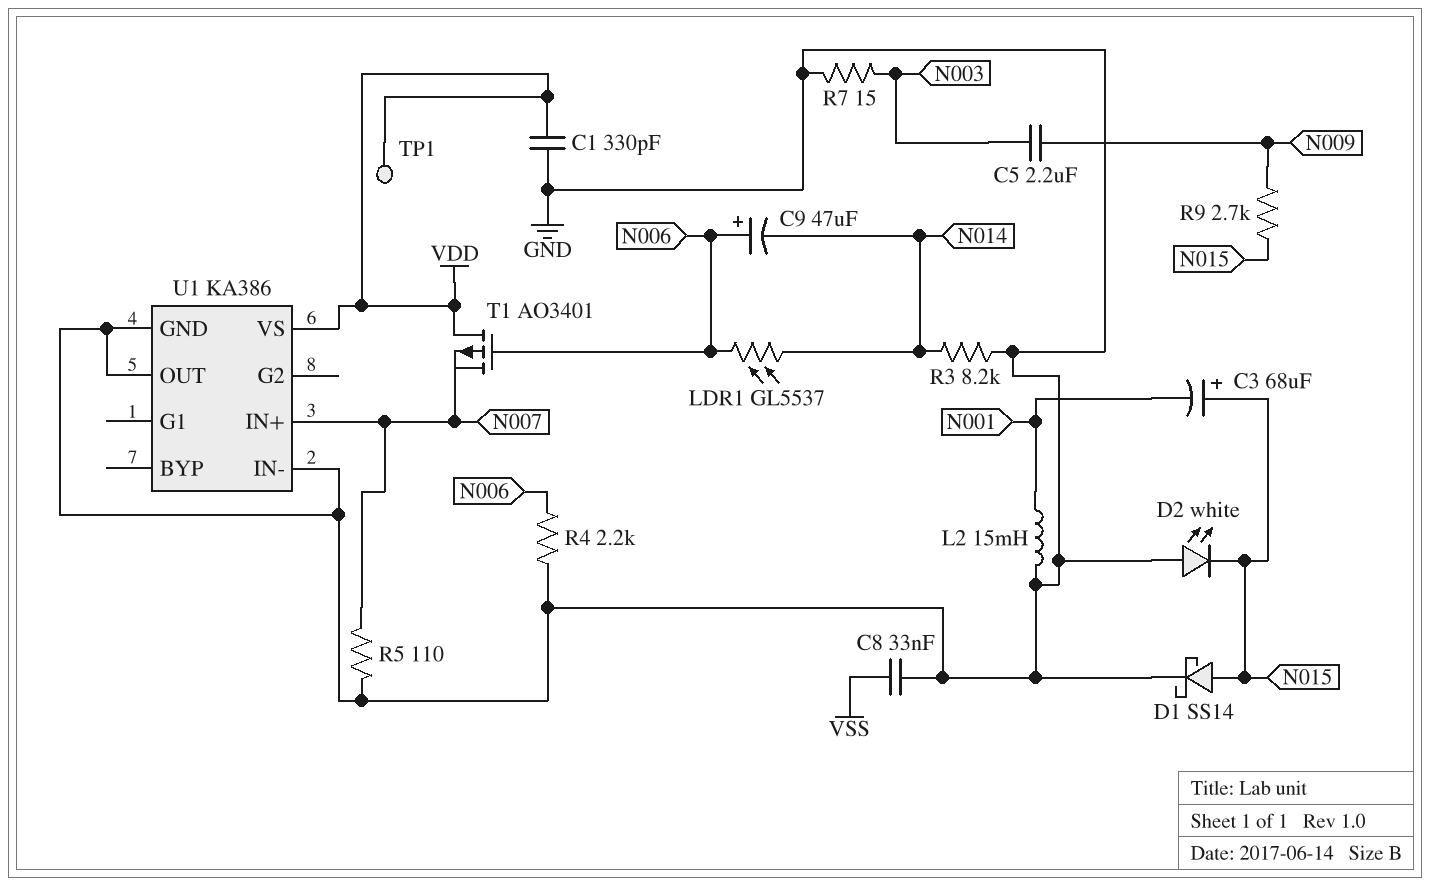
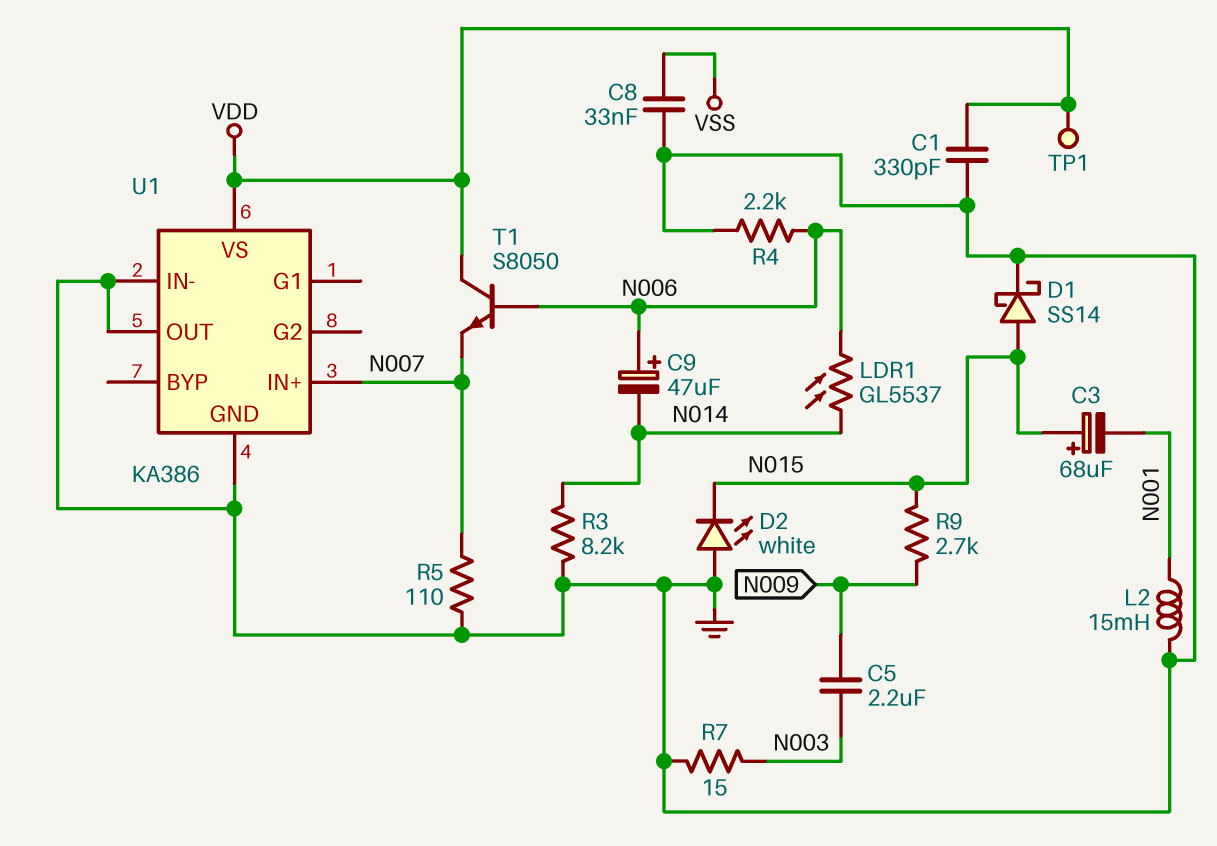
T1: PMOS AO3401 (G N006, D VDD, S N007) -> NPN S8050 (B N006, C VDD, E N007)

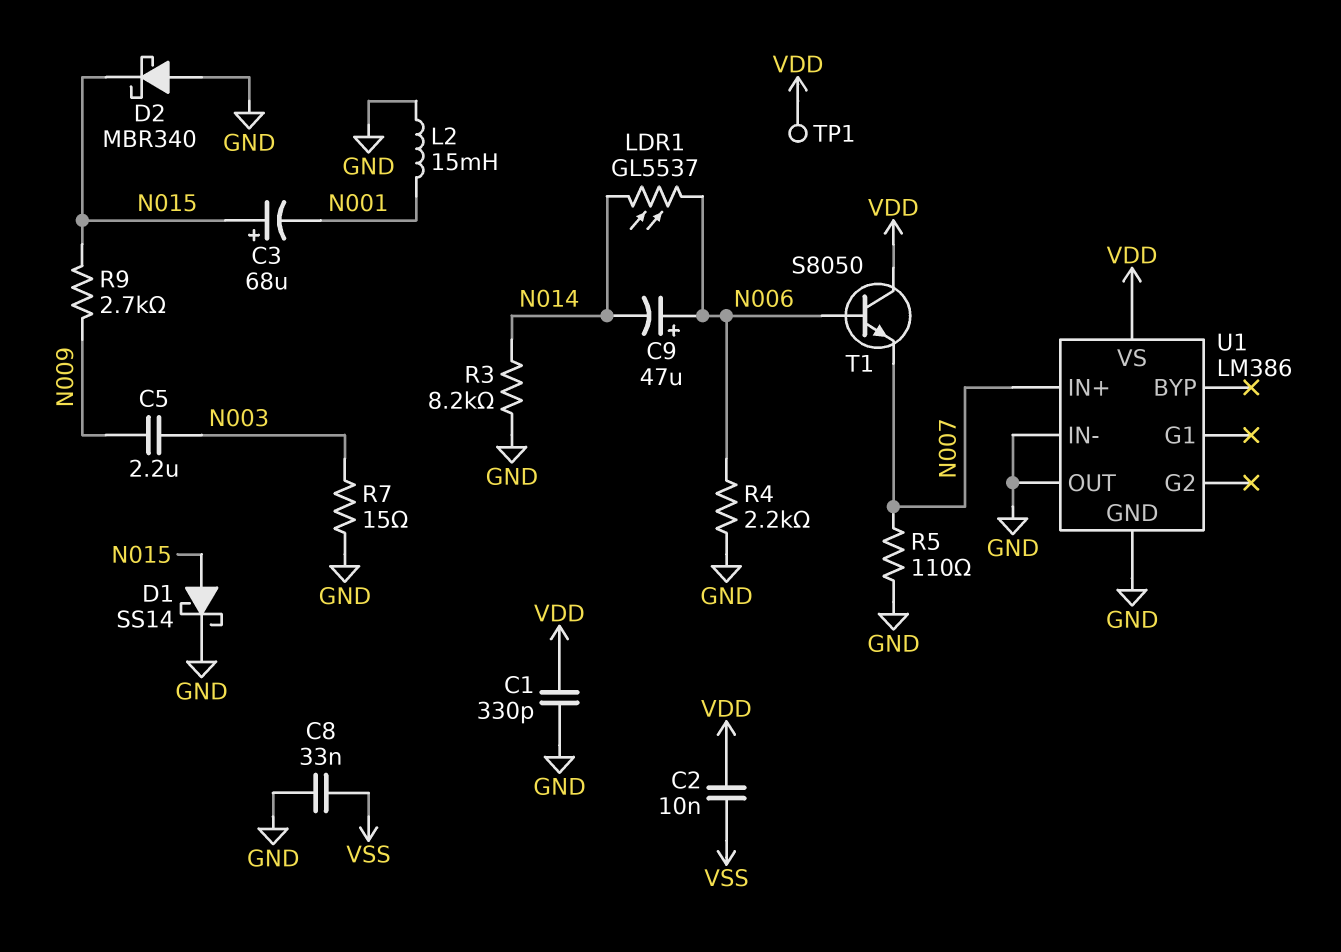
C2: none -> 10nF (VDD, VSS)
D2: LED white (A GND, K N015) -> schottky MBR340 (A GND, K N015)
U1: KA386 -> LM386

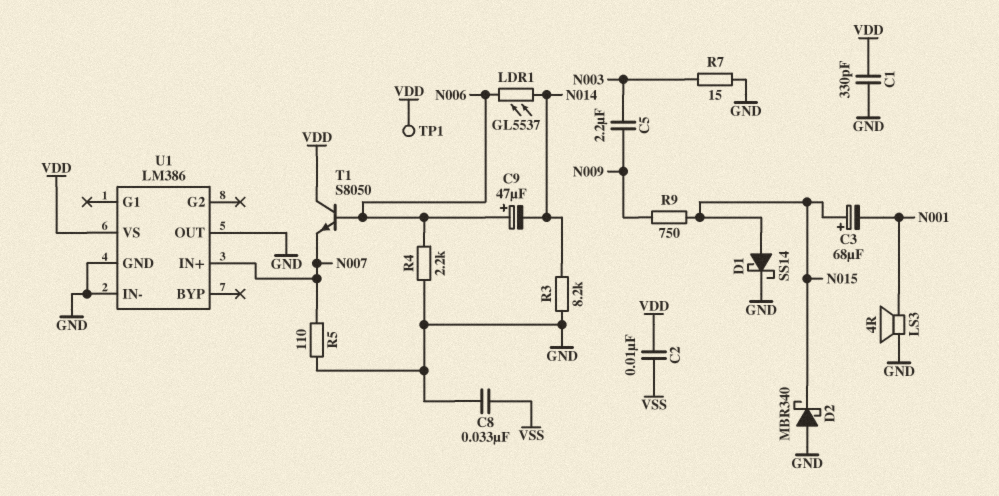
L2: 15mH (GND, N001) -> none
LS3: none -> speaker 4R (GND, N001)
R9: 2.7k (N009, N015) -> 750 (N009, N015)

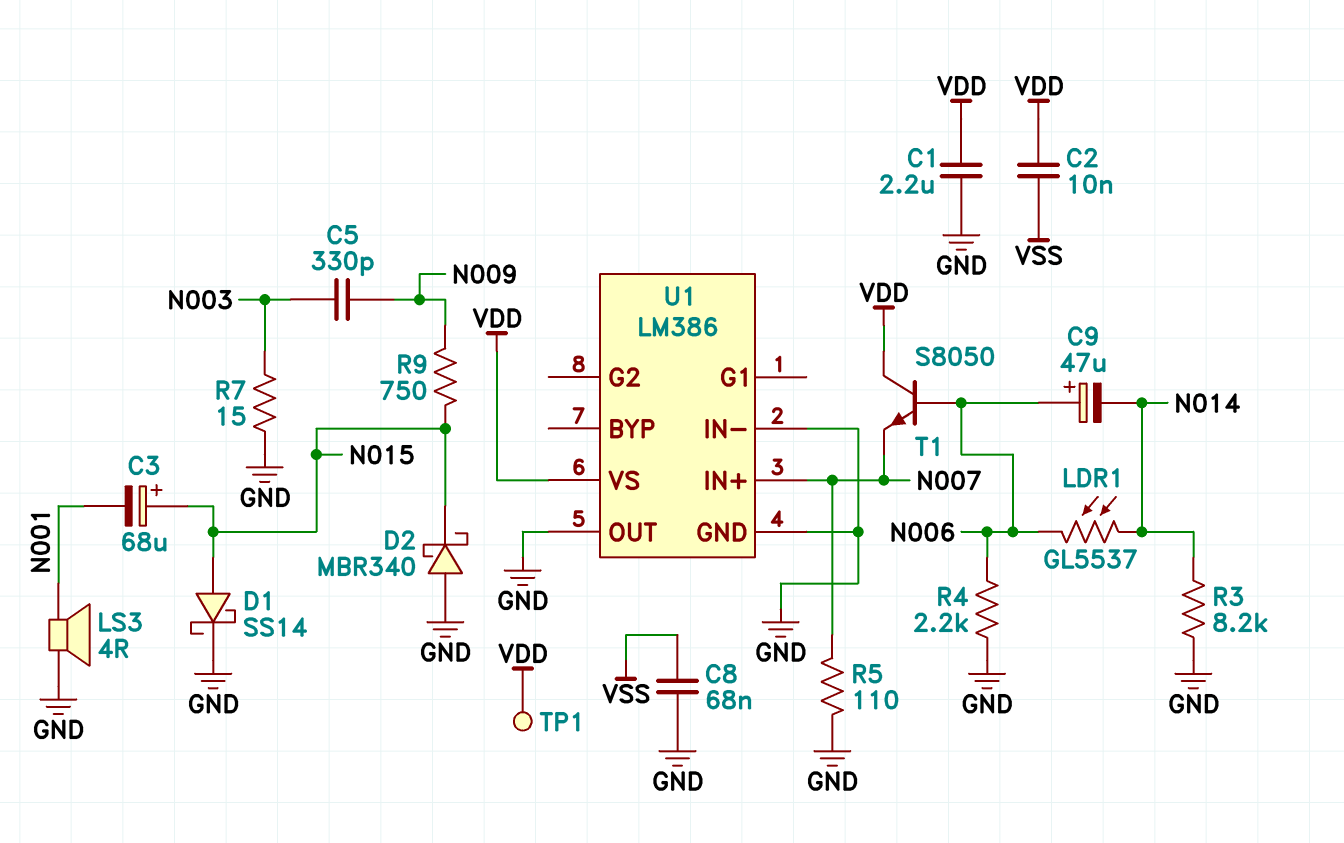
C1: 330pF (GND, VDD) -> 2.2uF (GND, VDD)
C5: 2.2uF (N003, N009) -> 330pF (N003, N009)
C8: 33nF (GND, VSS) -> 68nF (GND, VSS)

